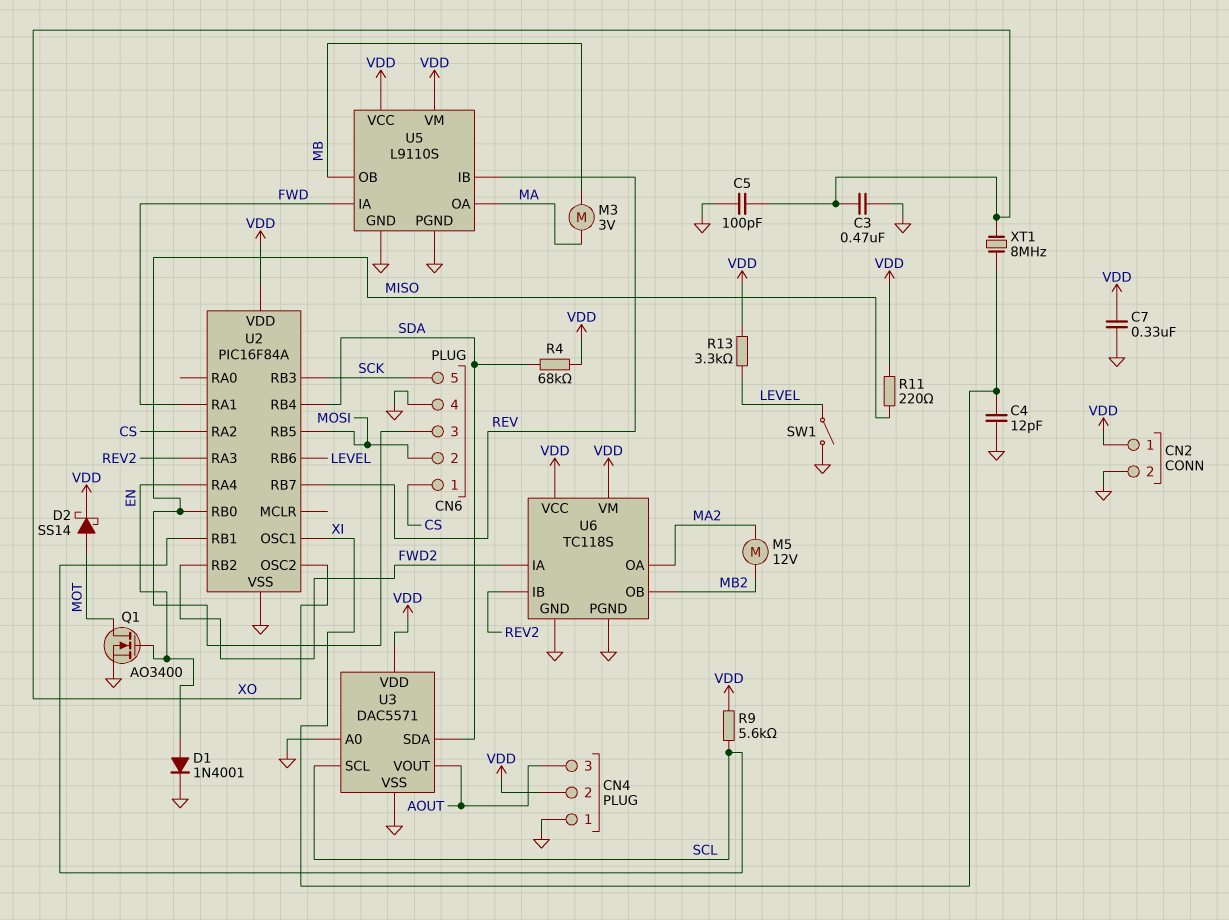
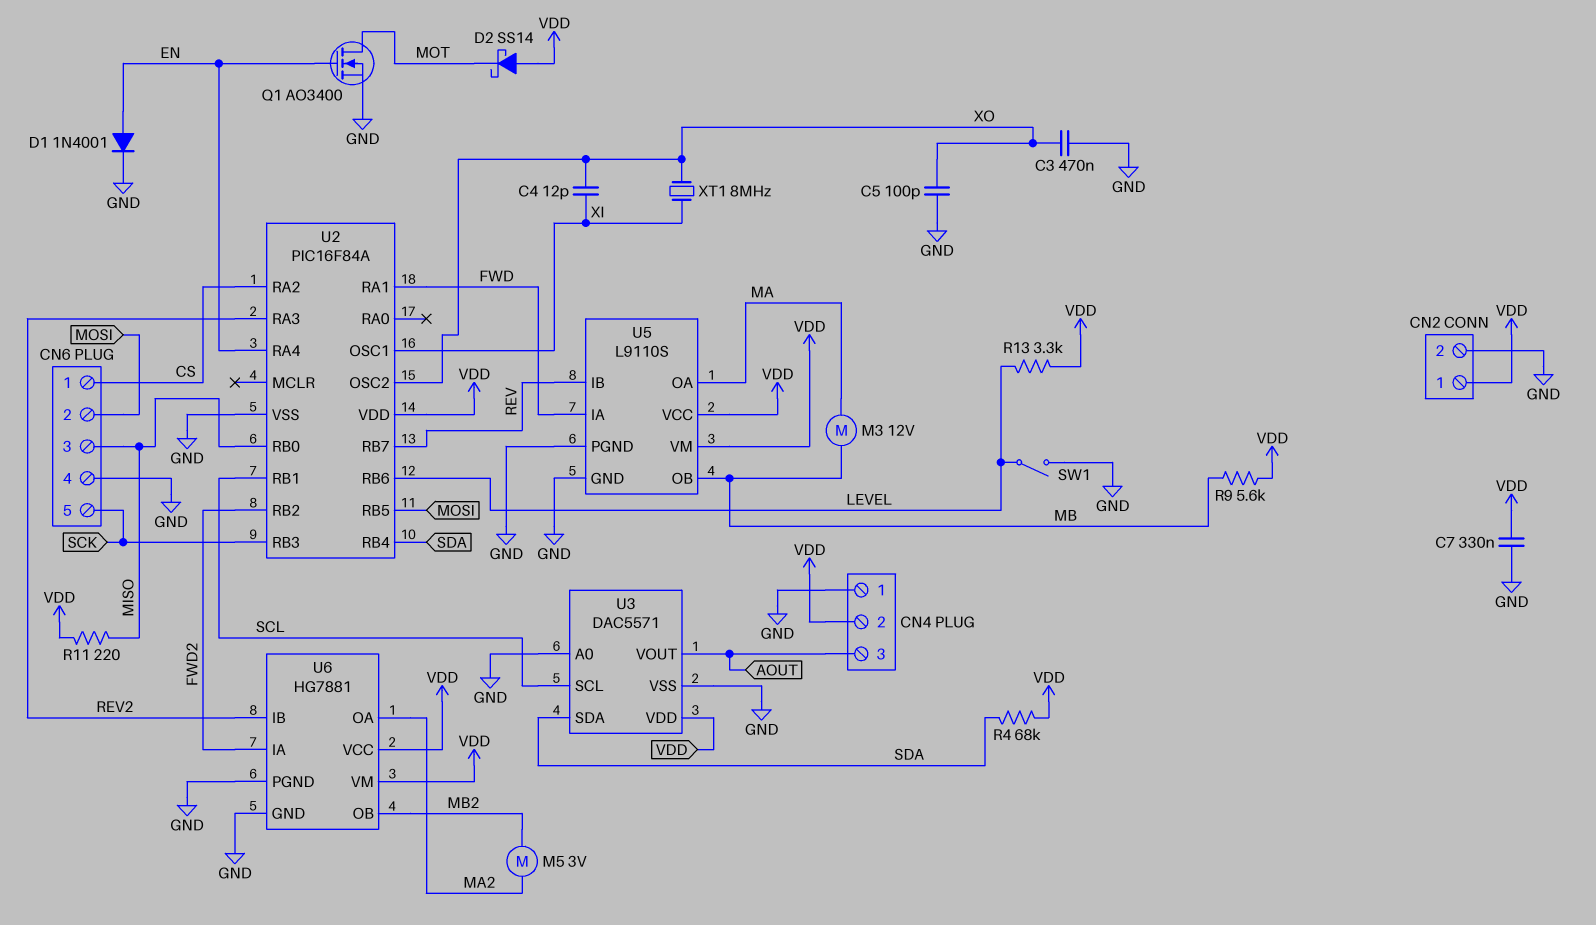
C4: 12pF (GND, XI) -> 12pF (XI, XO)
D2: schottky SS14 (A MOT, K VDD) -> schottky SS14 (A VDD, K MOT)
M3: motor 3V (MA, MB) -> motor 12V (MA, MB)
M5: motor 12V (MA2, MB2) -> motor 3V (MA2, MB2)
R9: 5.6k (SCL, VDD) -> 5.6k (MB, VDD)
U6: TC118S -> HG7881

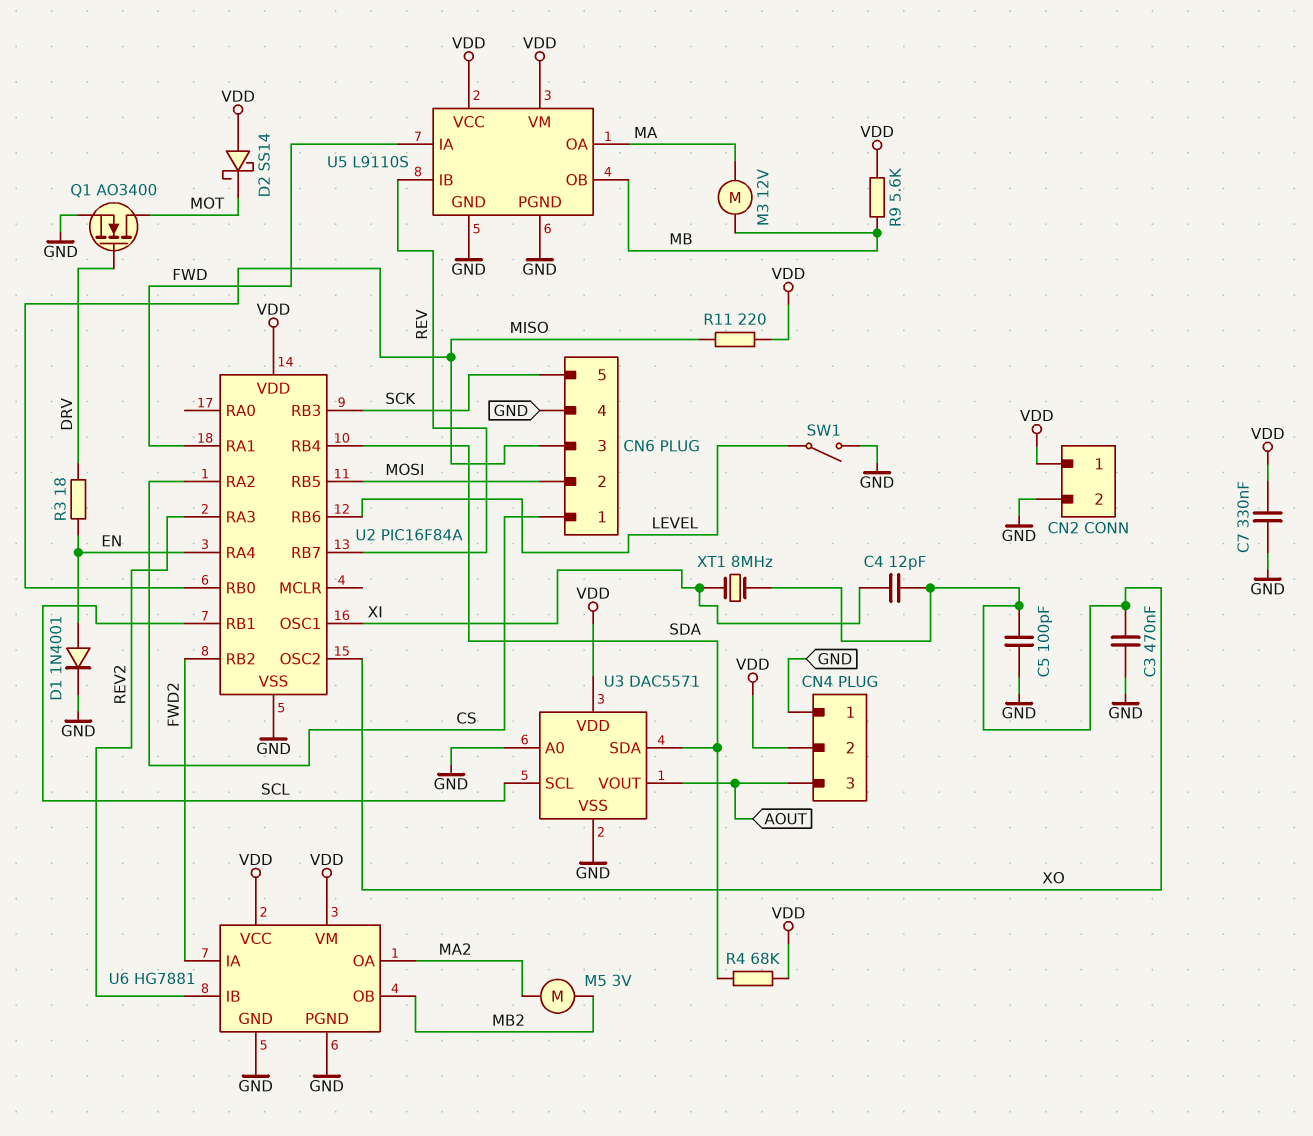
Q1: NMOS AO3400 (G EN, D MOT, S GND) -> NMOS AO3400 (G DRV, D MOT, S GND)
R3: none -> 18 (DRV, EN)
R13: 3.3k (LEVEL, VDD) -> none

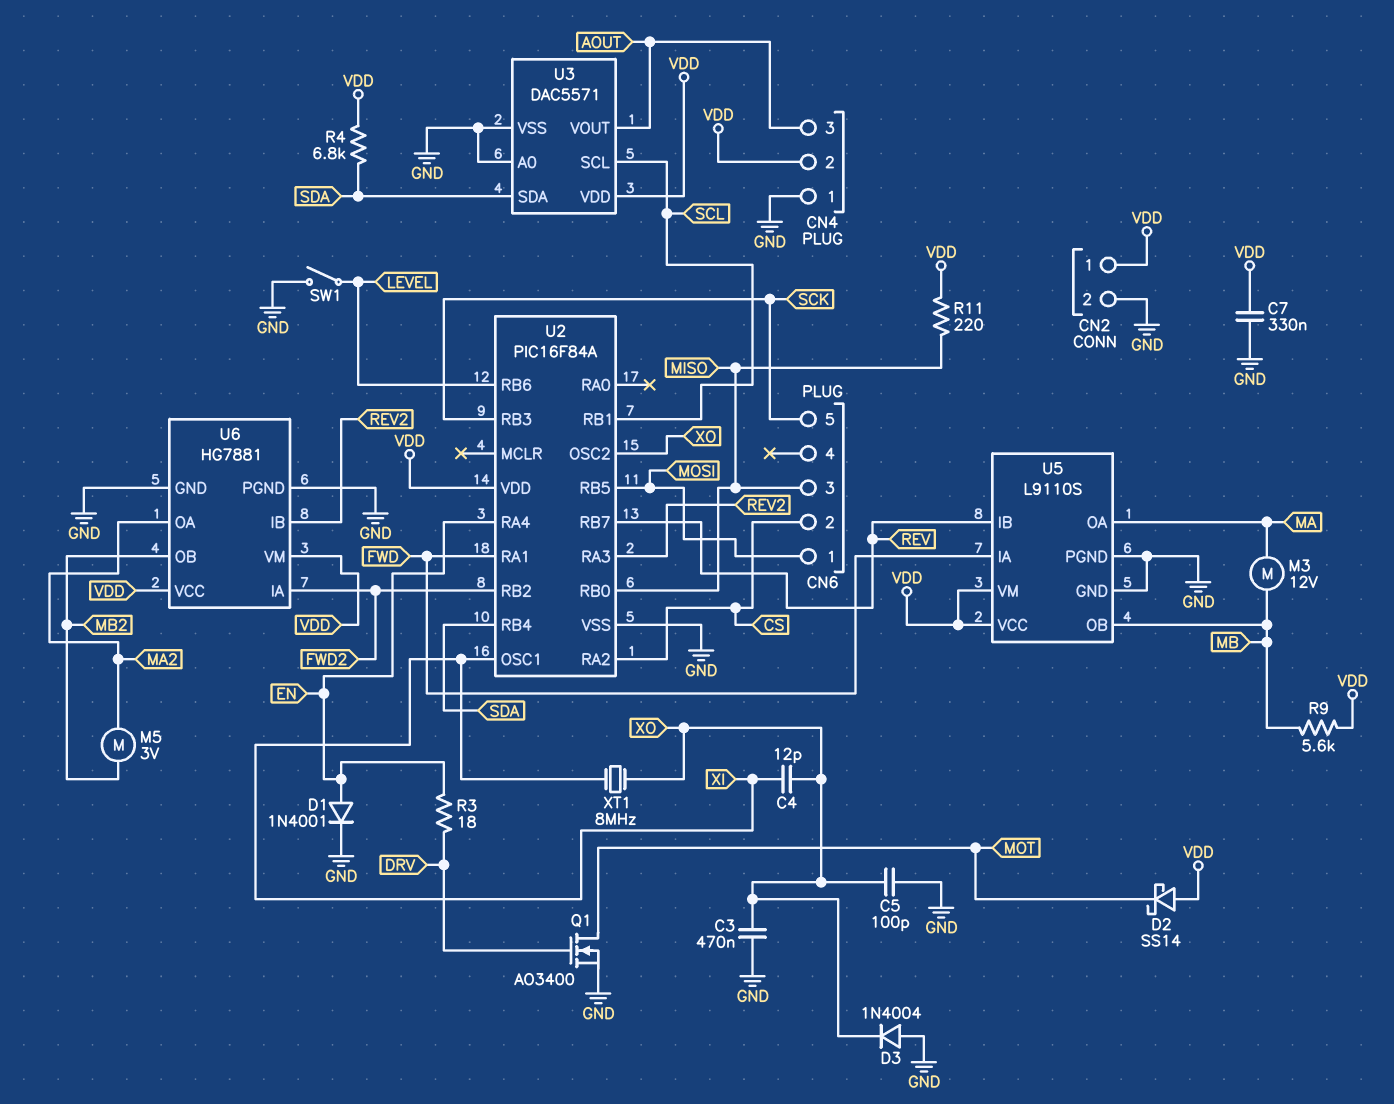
CN6 pin 1: CS -> MOSI
CN6 pin 2: MOSI -> CS
CN6 pin 4: GND -> none
D3: none -> diode 1N4004 (A GND, K XO)
R4: 68k (SDA, VDD) -> 6.8k (SDA, VDD)

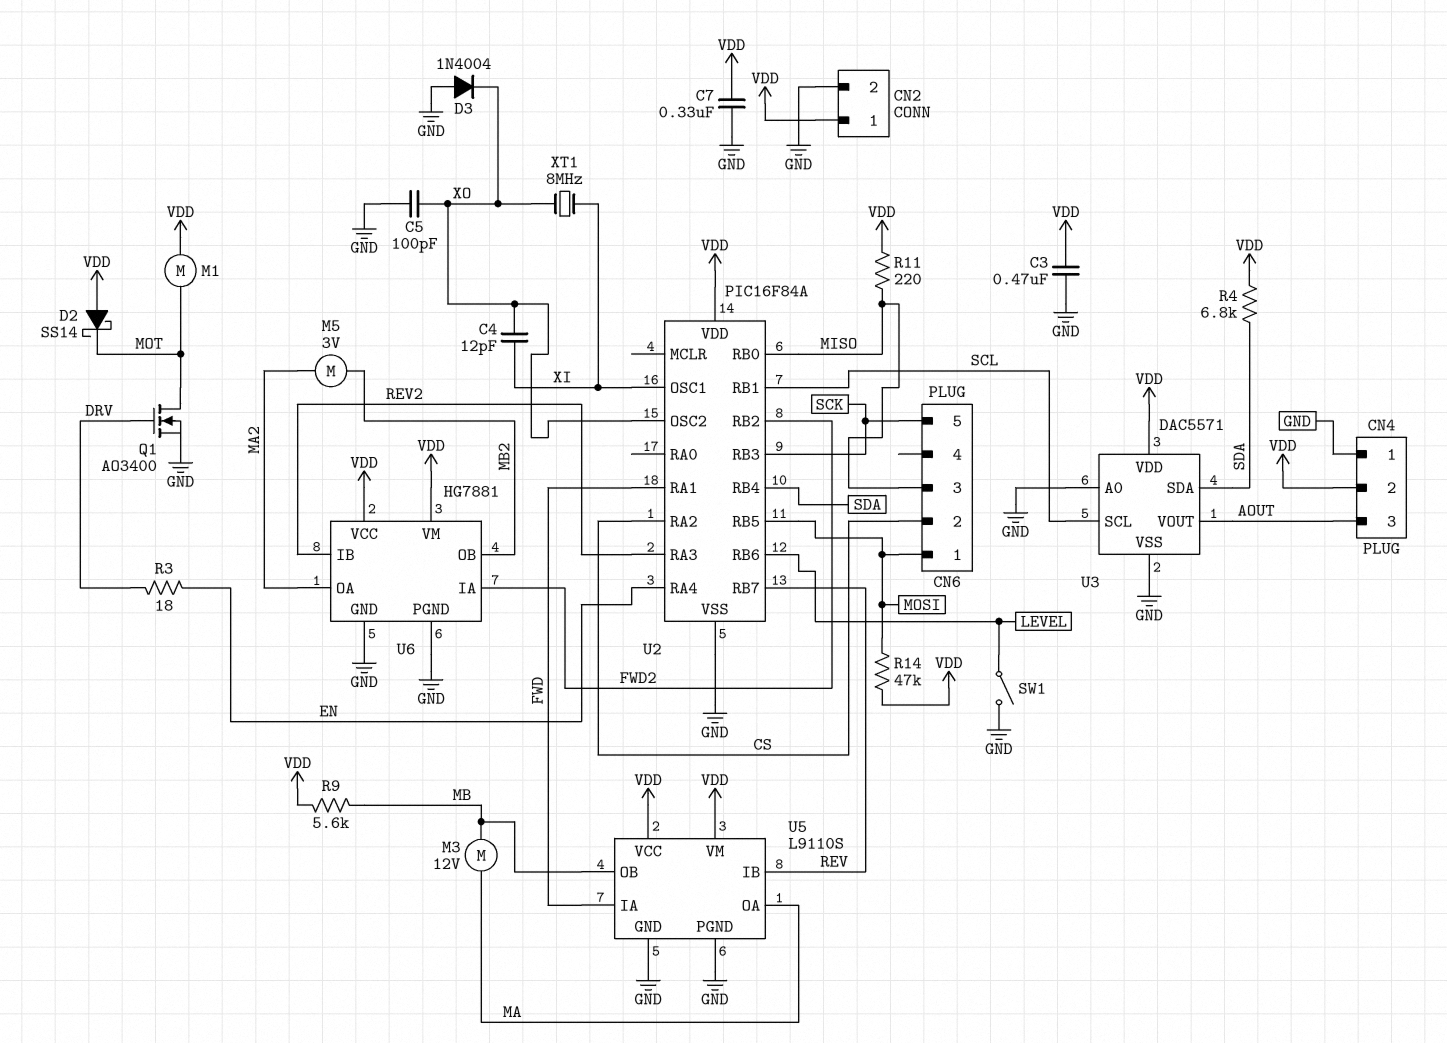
C3: 470nF (GND, XO) -> 470nF (GND, VDD)
D1: diode 1N4001 (A EN, K GND) -> none
M1: none -> motor (MOT, VDD)
R14: none -> 47k (MOSI, VDD)

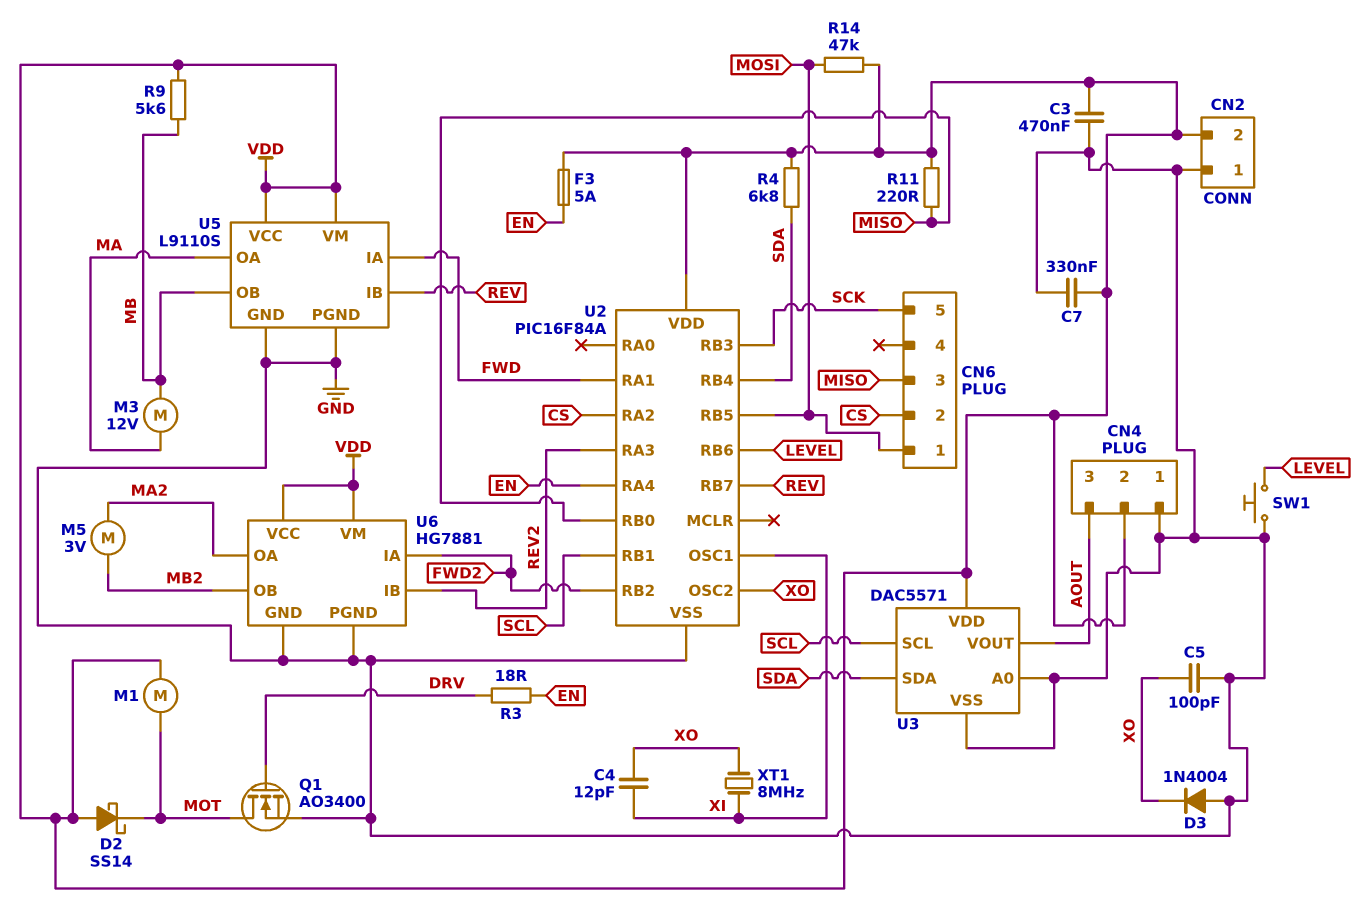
CN2 pin 1: VDD -> GND
CN2 pin 2: GND -> VDD
F3: none -> 5A (EN, VDD)
SW1: switch (GND, LEVEL) -> button (GND, LEVEL)

